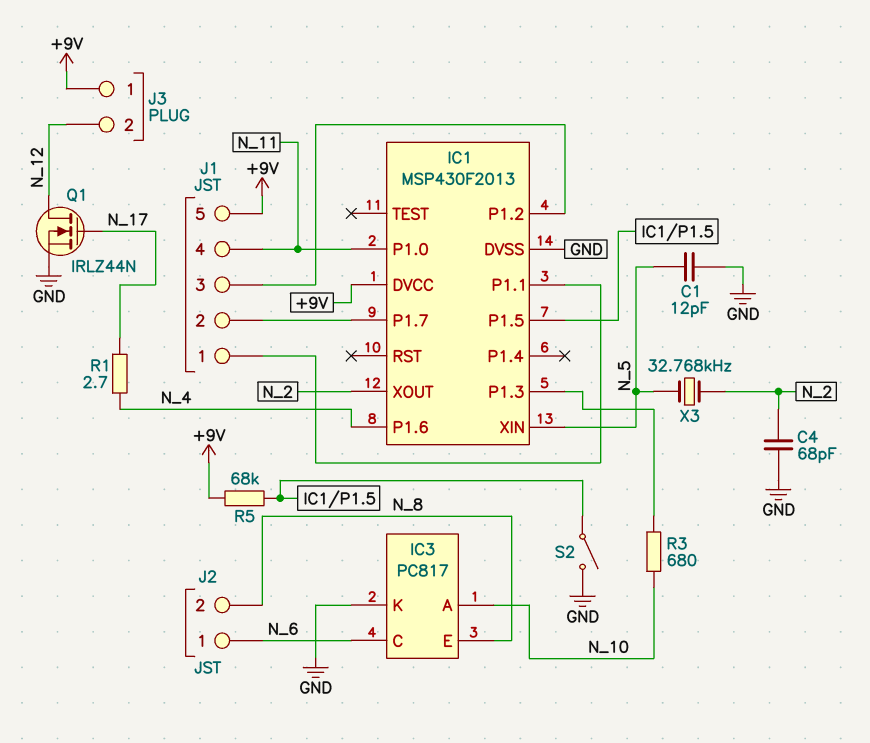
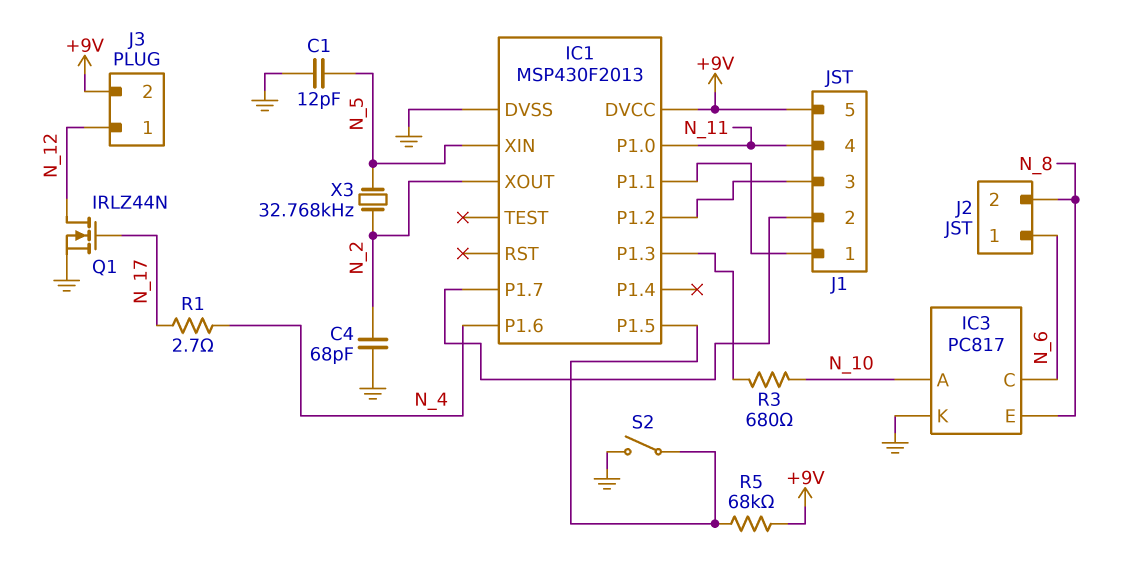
J3 pin 1: +9V -> N_12
J3 pin 2: N_12 -> +9V

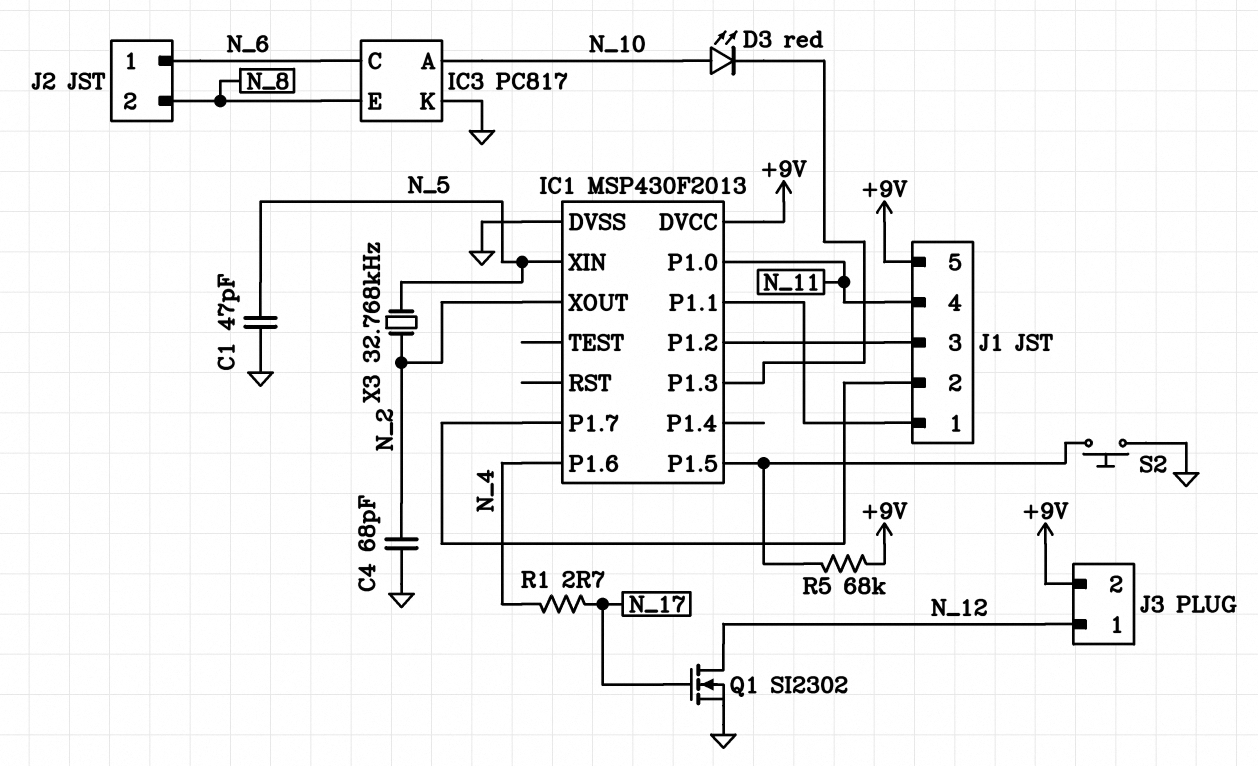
C1: 12pF (GND, N_5) -> 47pF (GND, N_5)
D3: none -> LED red (A N_10, K IC1/P1.3)
Q1: NMOS IRLZ44N (G N_17, D N_12, S GND) -> NMOS SI2302 (G N_17, D N_12, S GND)
R3: 680 (IC1/P1.3, N_10) -> none
S2: switch (GND, IC1/P1.5) -> button (GND, IC1/P1.5)

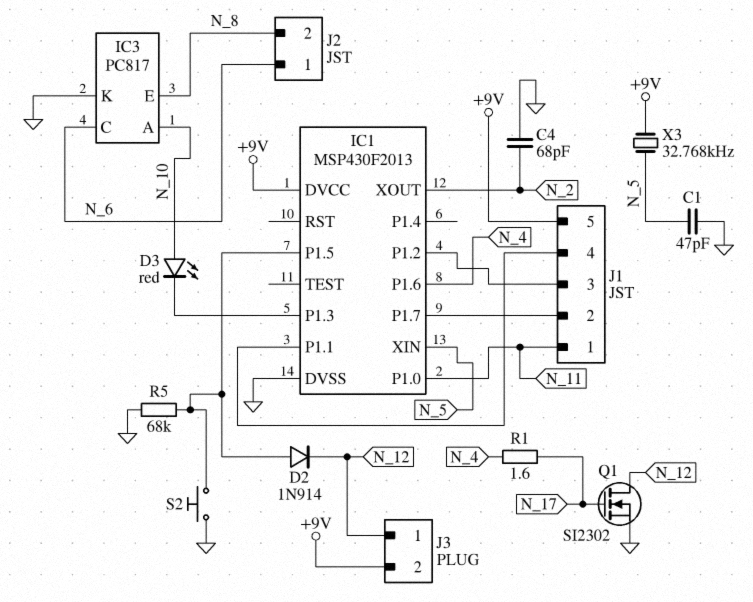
D2: none -> diode 1N914 (A IC1/P1.5, K N_12)
J1 pin 1: IC1/P1.1 -> N_11
J1 pin 4: N_11 -> IC1/P1.1
R1: 2.7 (N_4, N_17) -> 1.6 (N_4, N_17)
R5: 68k (+9V, IC1/P1.5) -> 68k (GND, IC1/P1.5)
X3: 32.768kHz (N_2, N_5) -> 32.768kHz (+9V, N_5)

